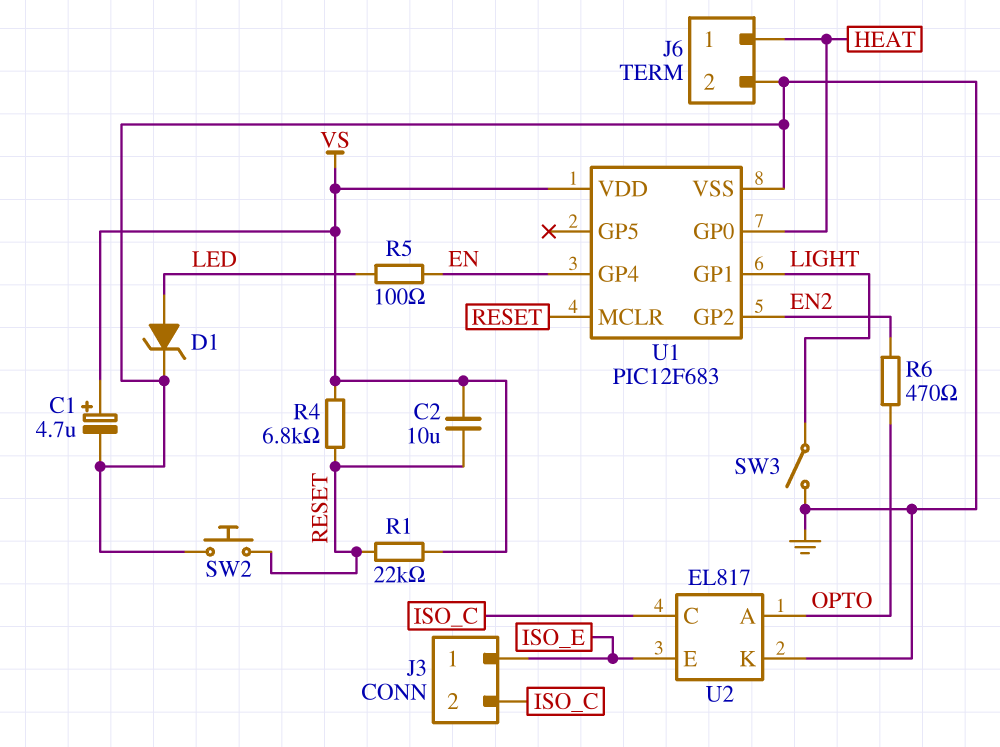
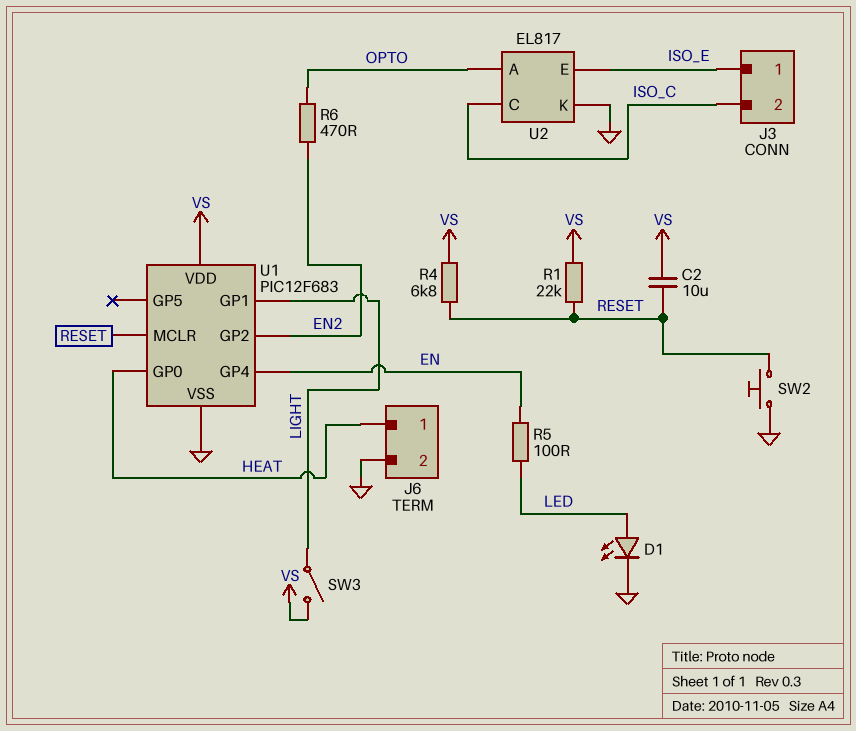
C1: 4.7uF (plus VS, minus GND) -> none
D1: zener (A LED, K GND) -> LED (A LED, K GND)
SW3: switch (GND, LIGHT) -> switch (LIGHT, VS)

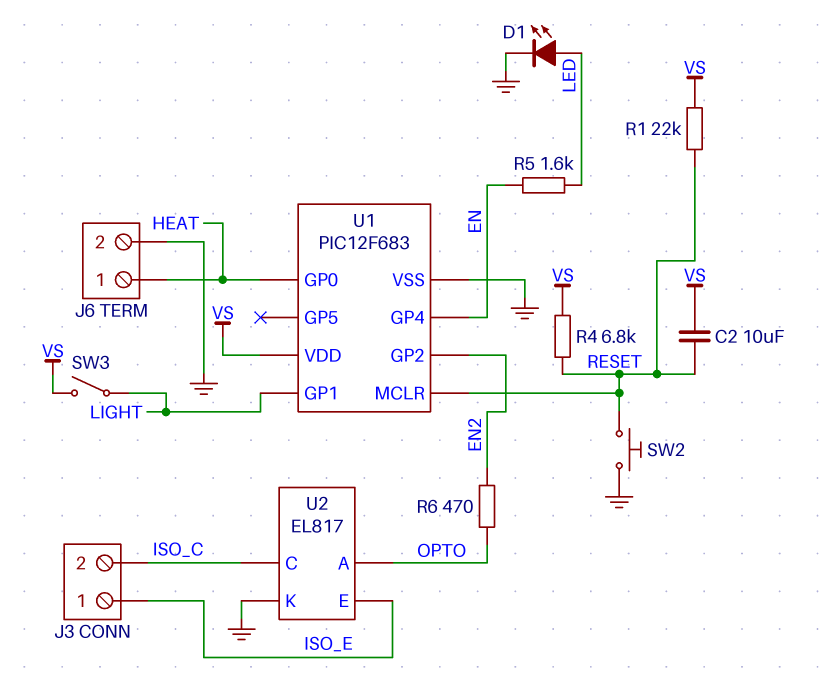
R5: 100 (EN, LED) -> 1.6k (EN, LED)

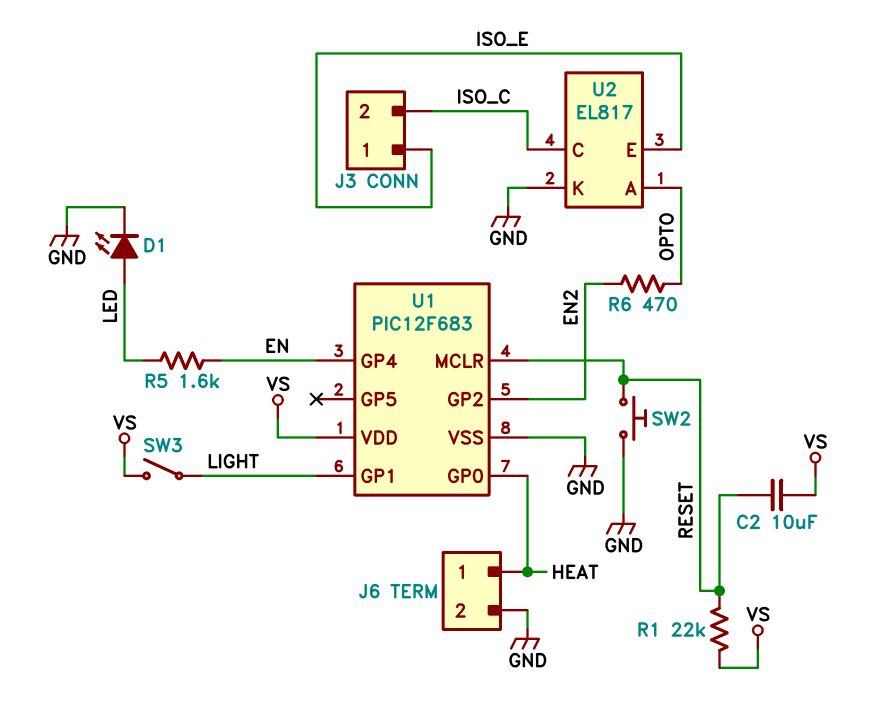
R4: 6.8k (RESET, VS) -> none

